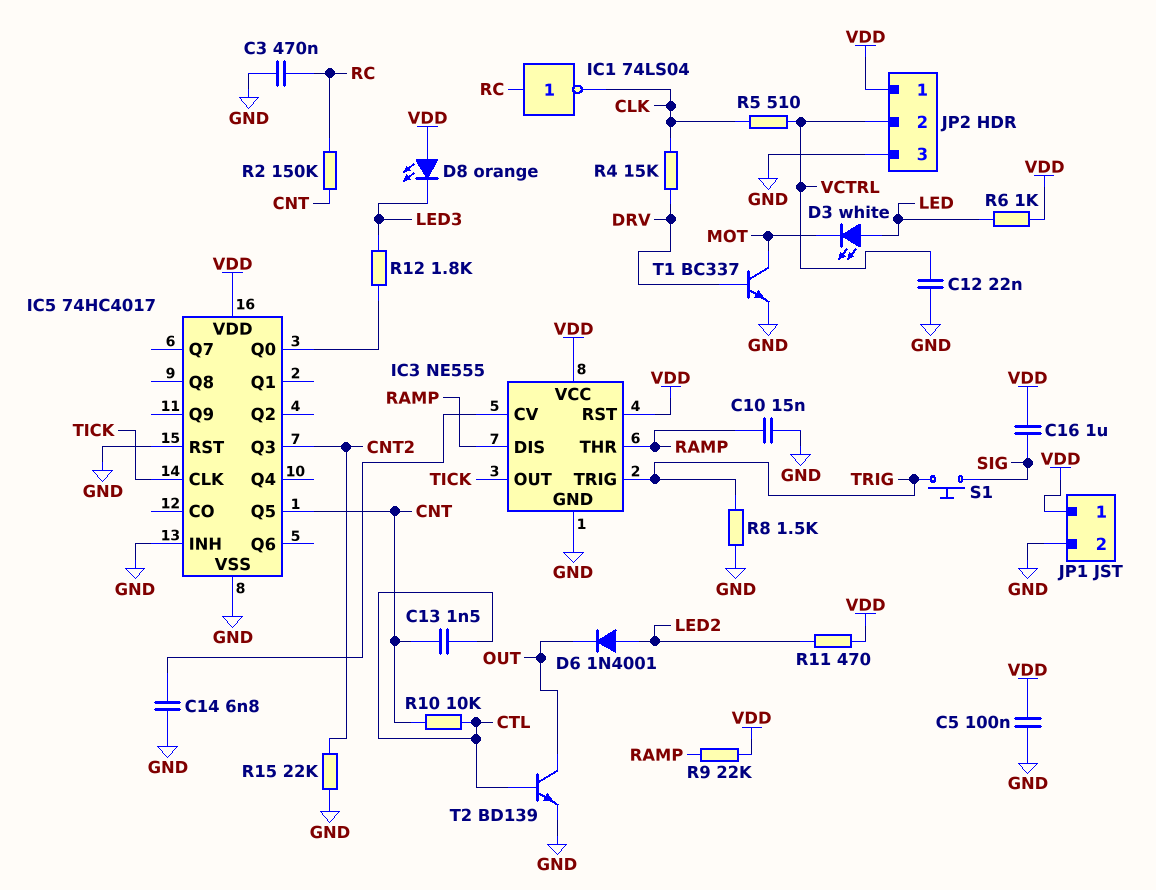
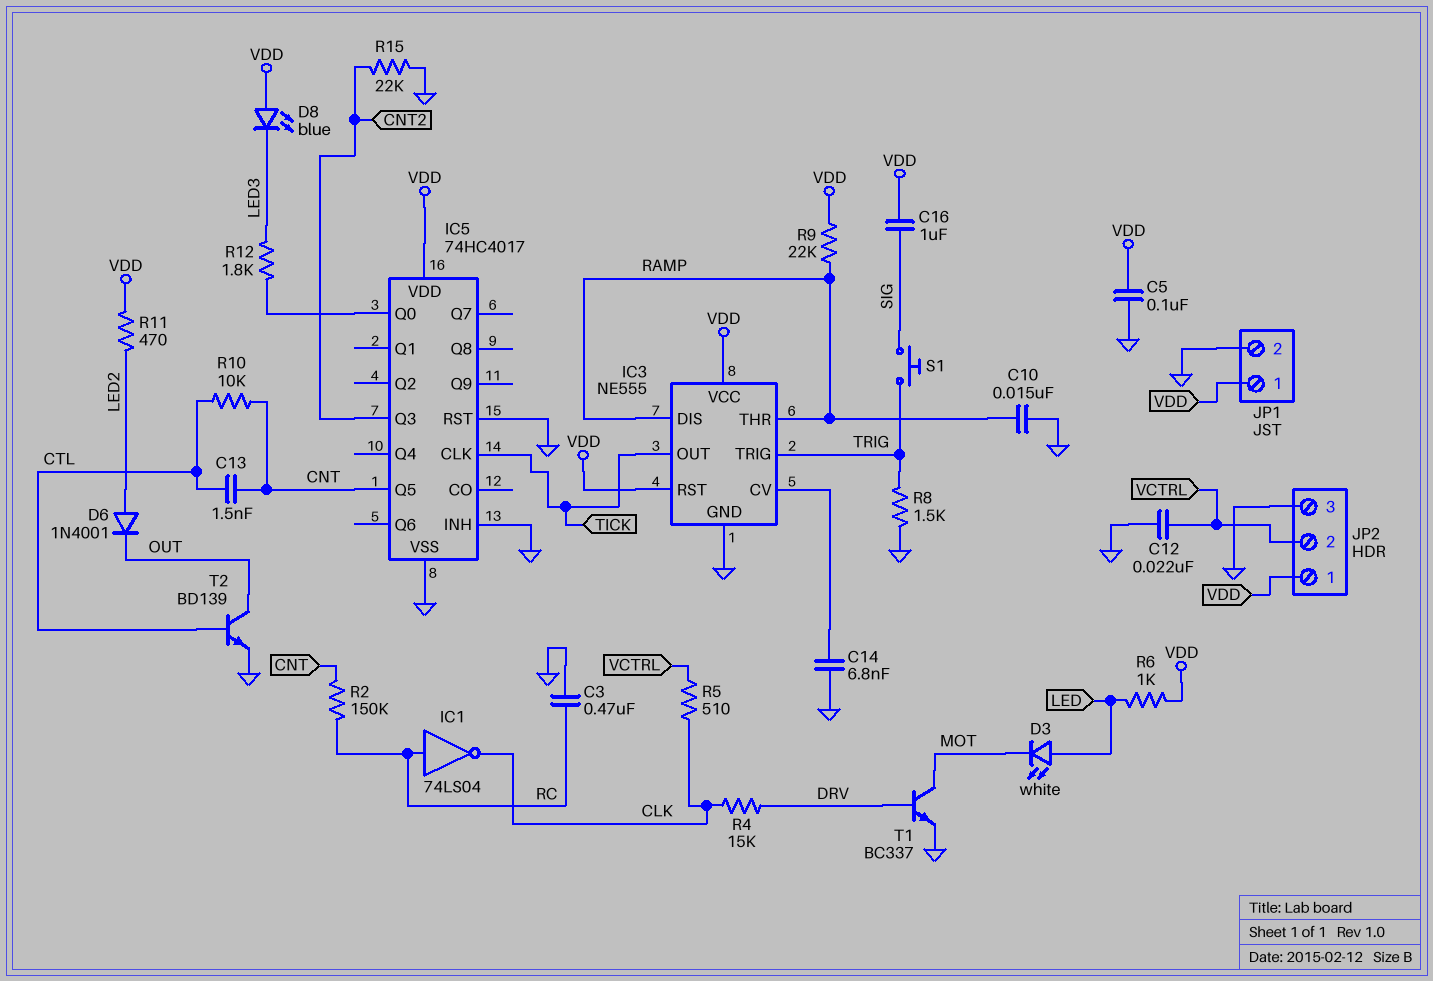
D8: LED orange (A VDD, K LED3) -> LED blue (A VDD, K LED3)

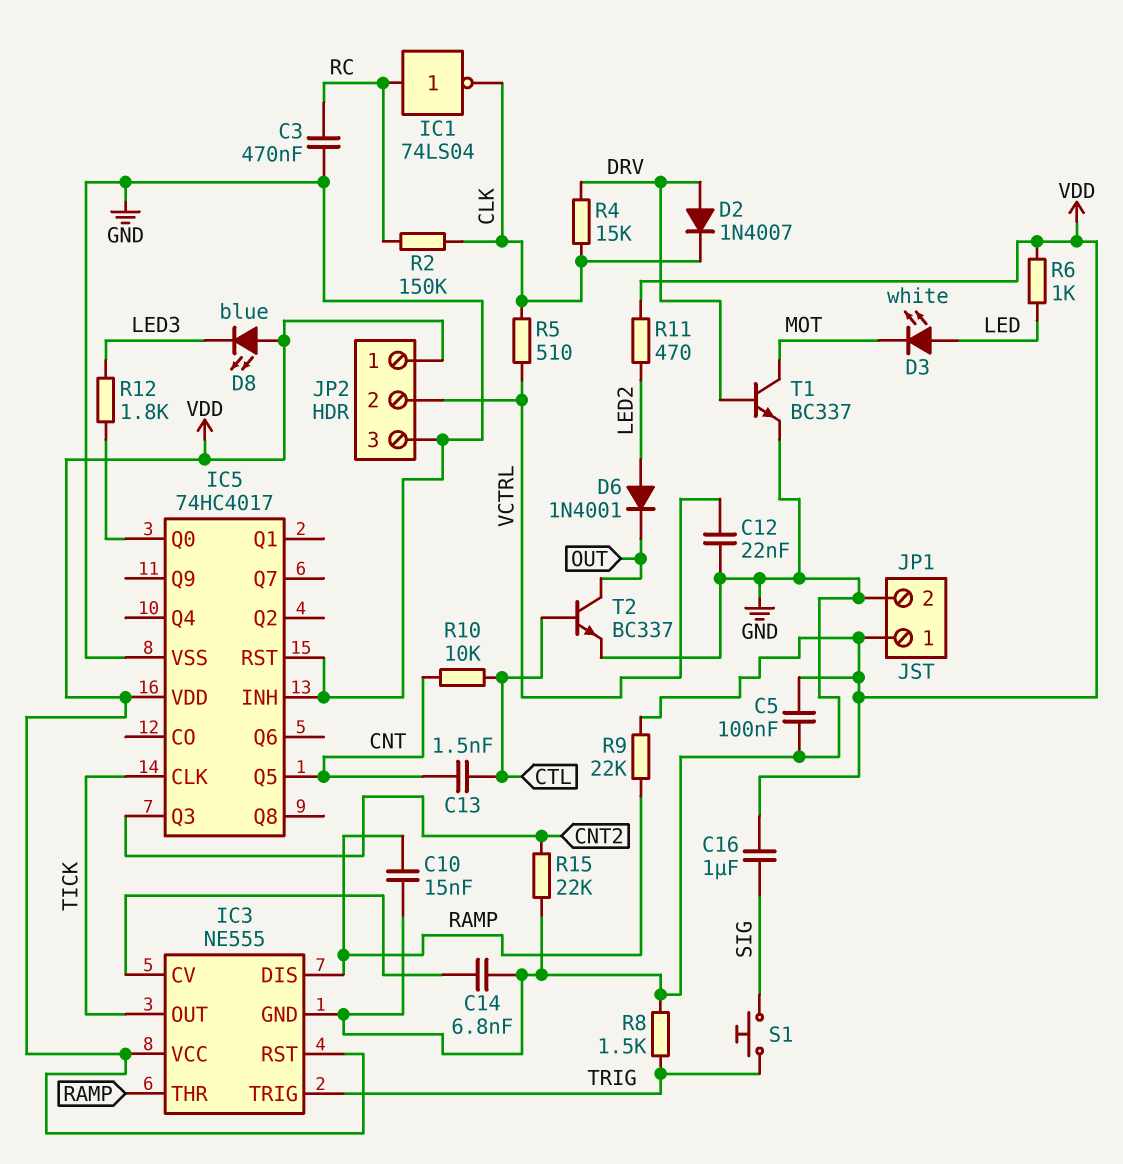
D2: none -> diode 1N4007 (A DRV, K CLK)
R2: 150k (CNT, RC) -> 150k (CLK, RC)
T2: NPN BD139 (B CTL, C OUT, E GND) -> NPN BC337 (B CTL, C OUT, E GND)

